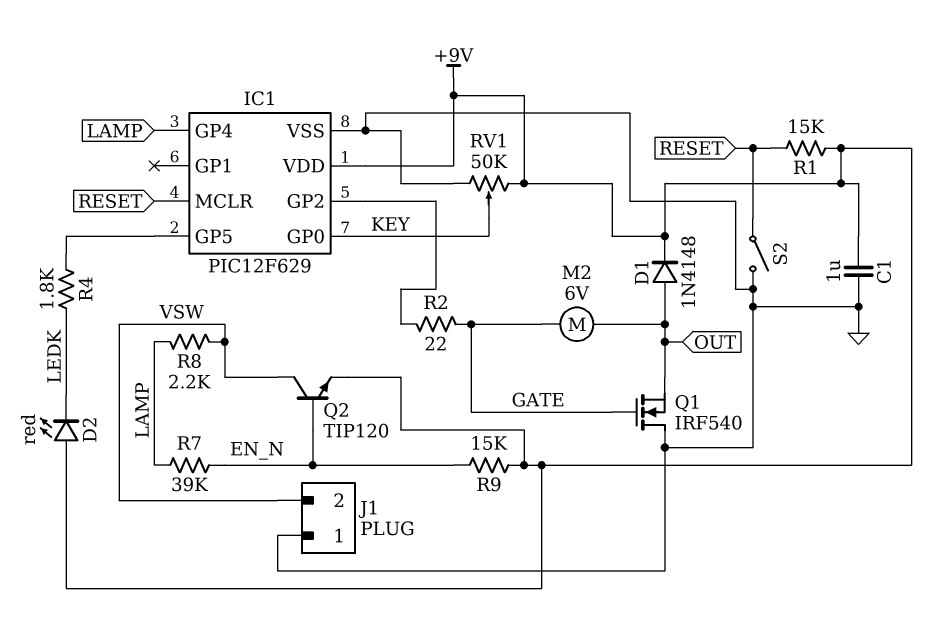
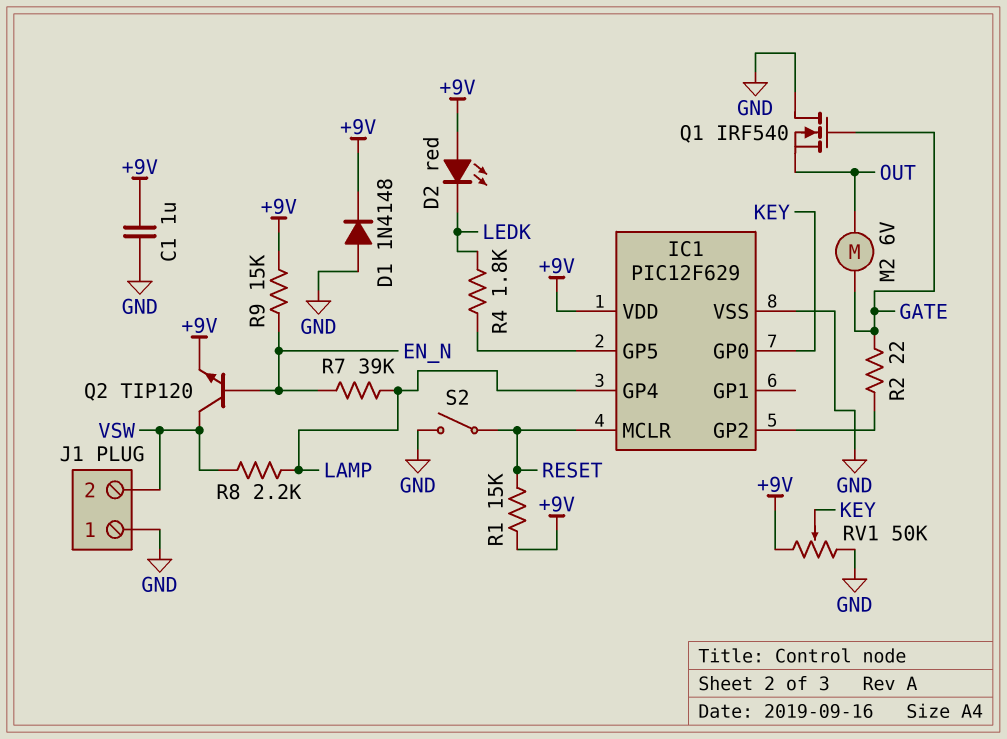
D1: diode 1N4148 (A OUT, K +9V) -> diode 1N4148 (A GND, K +9V)

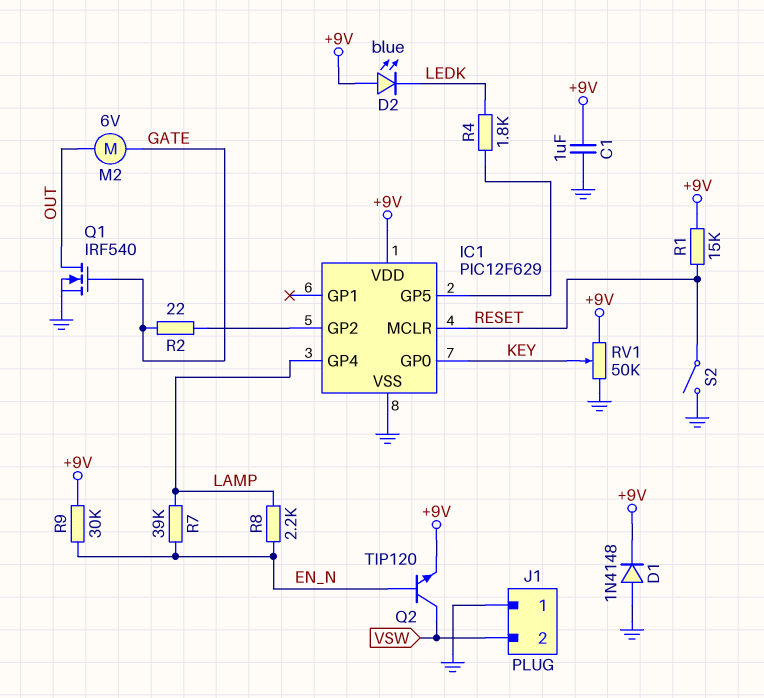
D2: LED red (A +9V, K LEDK) -> LED blue (A +9V, K LEDK)
Q1: NMOS IRF540 (G GATE, D GND, S OUT) -> NMOS IRF540 (G GATE, D OUT, S GND)
R8: 2.2k (LAMP, VSW) -> 2.2k (EN_N, LAMP)
R9: 15k (+9V, EN_N) -> 30k (+9V, EN_N)

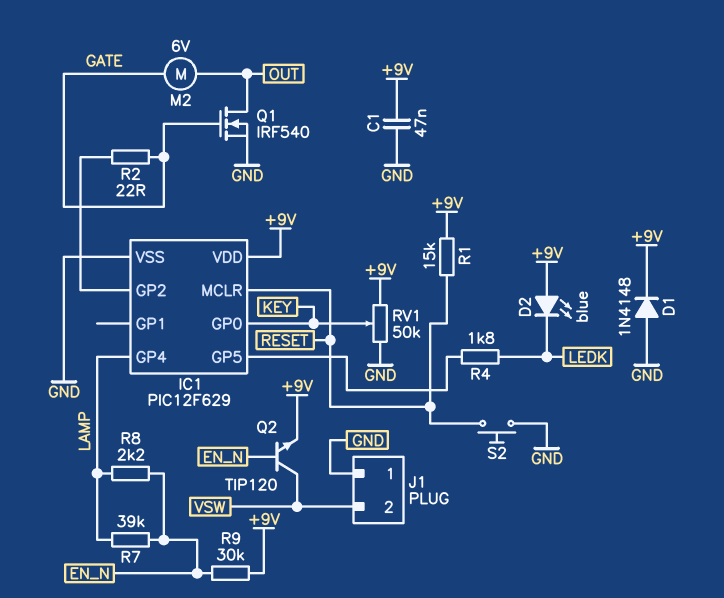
C1: 1uF (+9V, GND) -> 47nF (+9V, GND)
S2: switch (GND, RESET) -> button (GND, RESET)

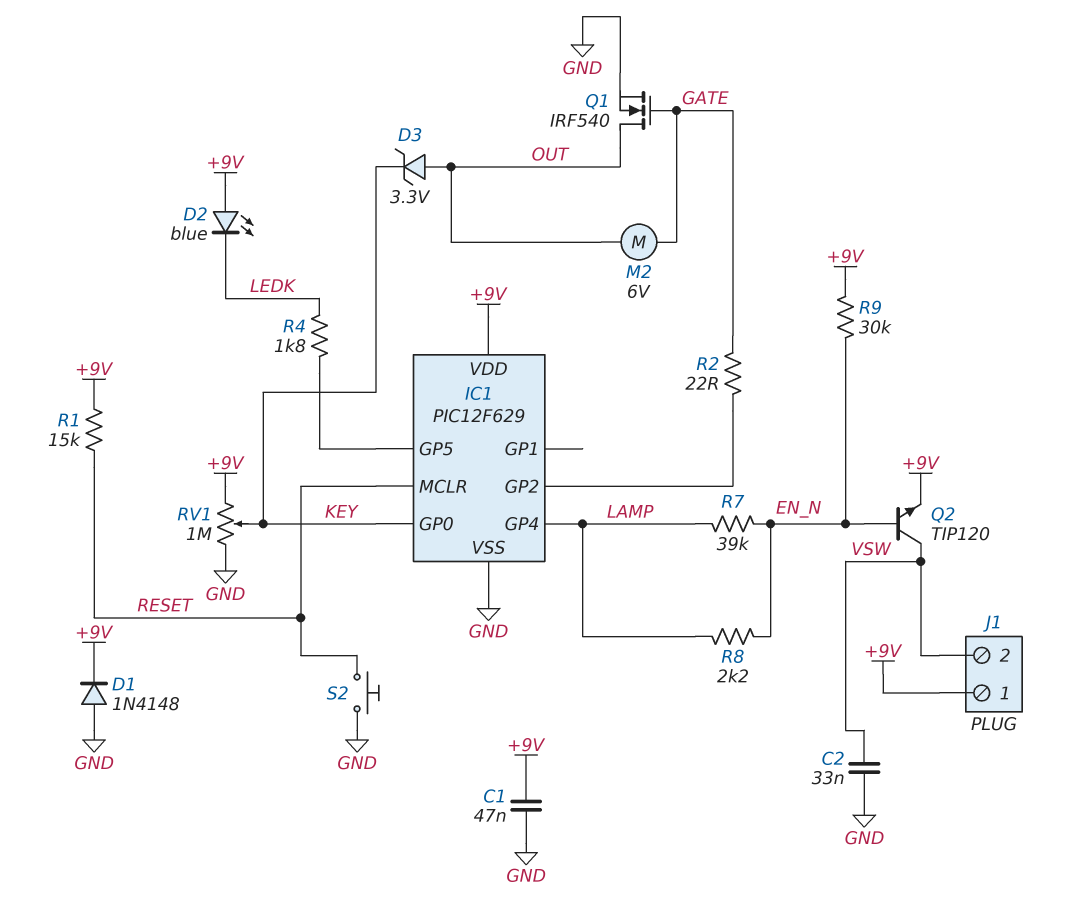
C2: none -> 33nF (GND, VSW)
D3: none -> zener 3.3V (A OUT, K KEY)
J1 pin 1: GND -> +9V
RV1: 50k (+9V, GND, wiper KEY) -> 1M (+9V, GND, wiper KEY)

